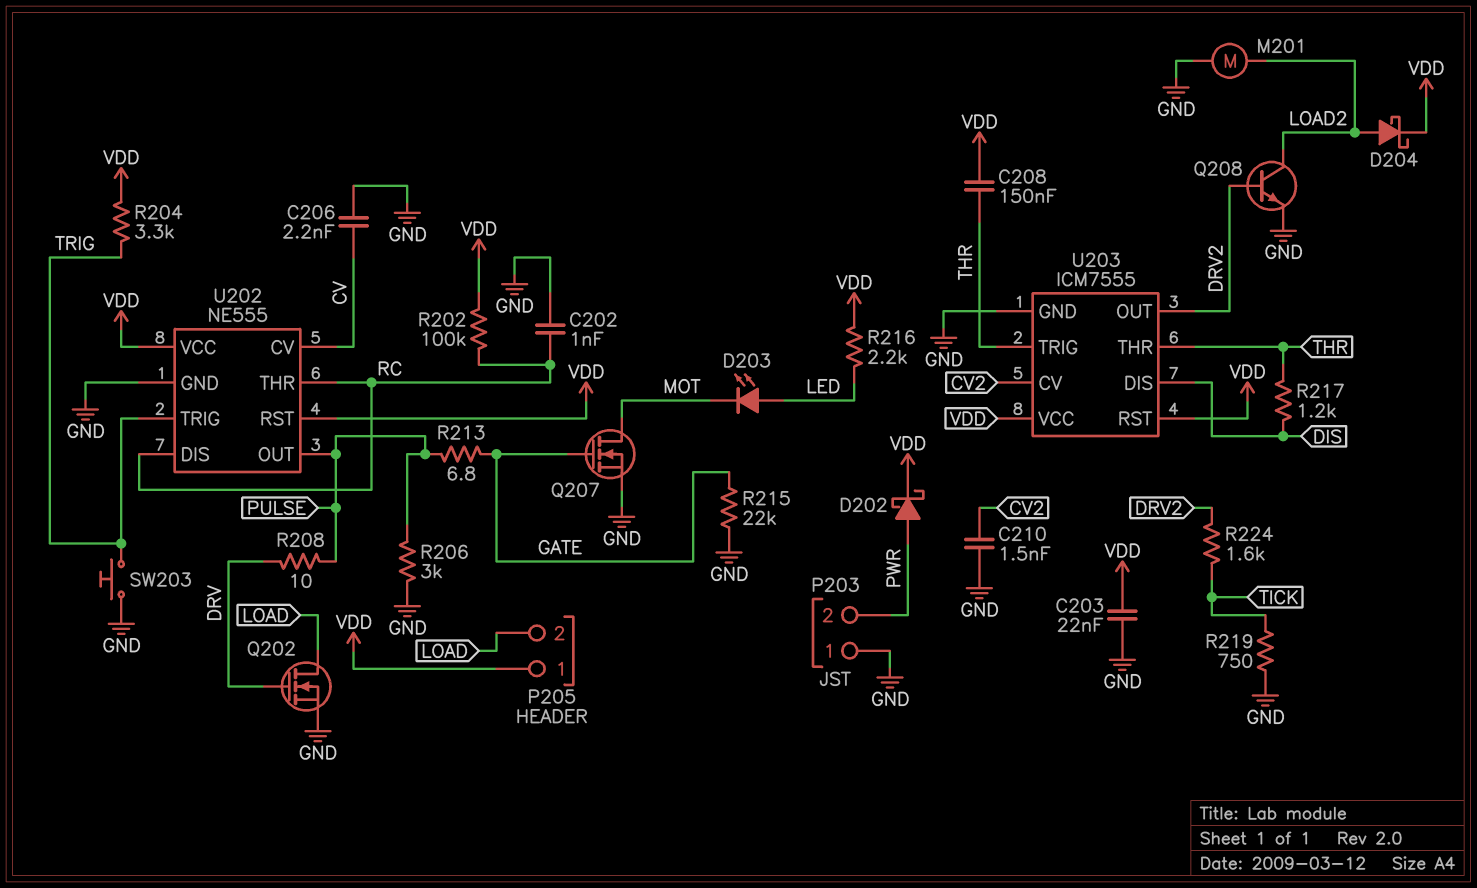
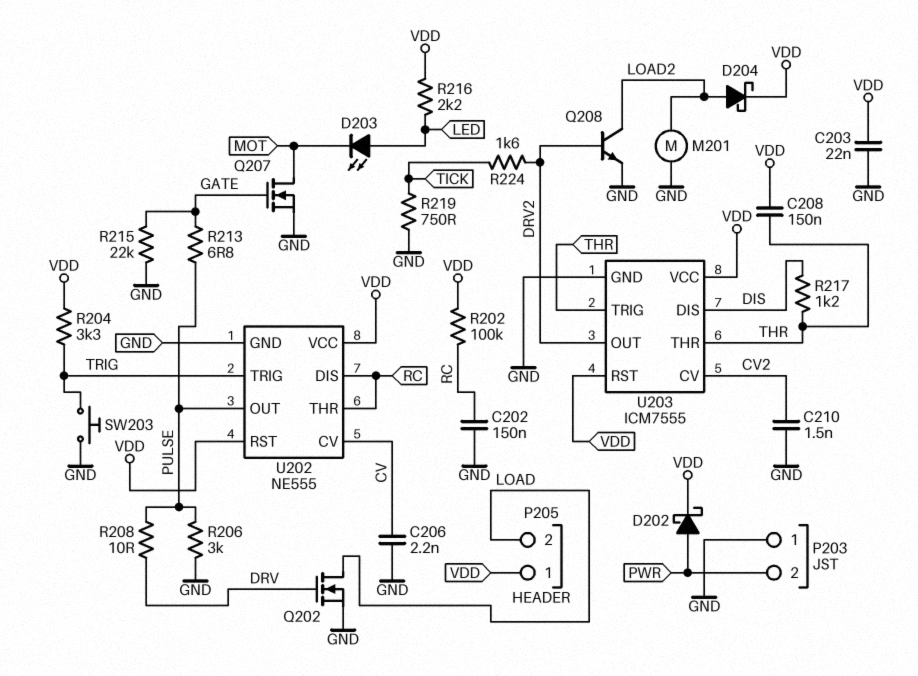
C202: 1nF (GND, RC) -> 150nF (GND, RC)

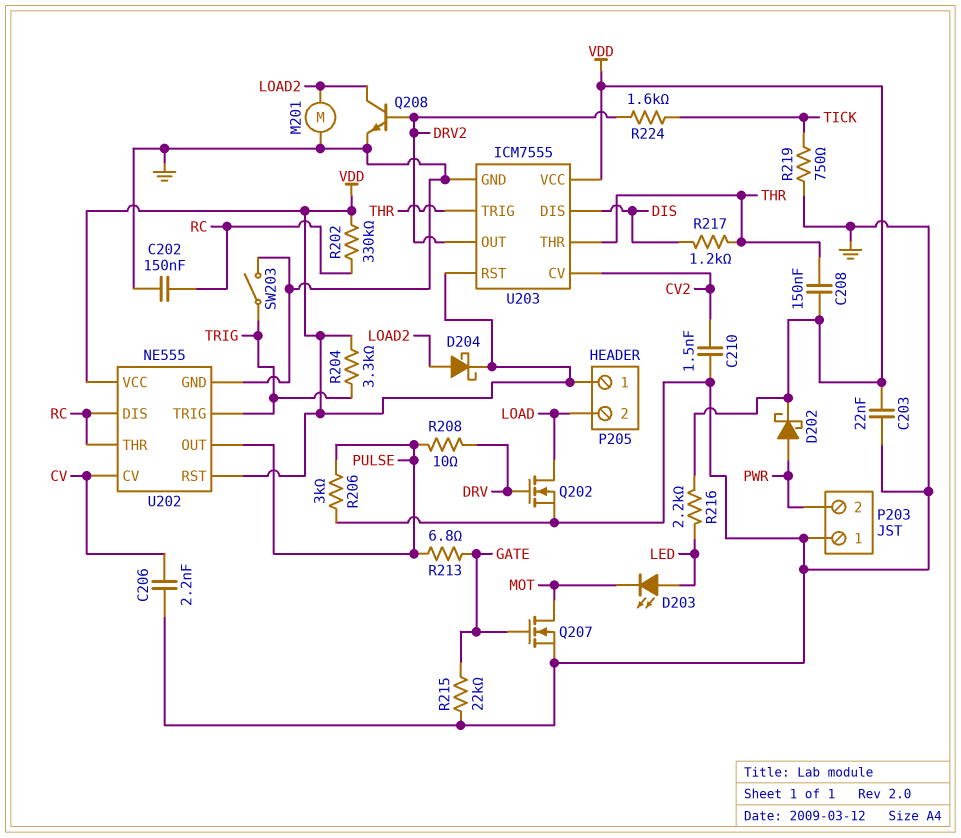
R202: 100k (RC, VDD) -> 330k (RC, VDD)
SW203: button (GND, TRIG) -> switch (GND, TRIG)

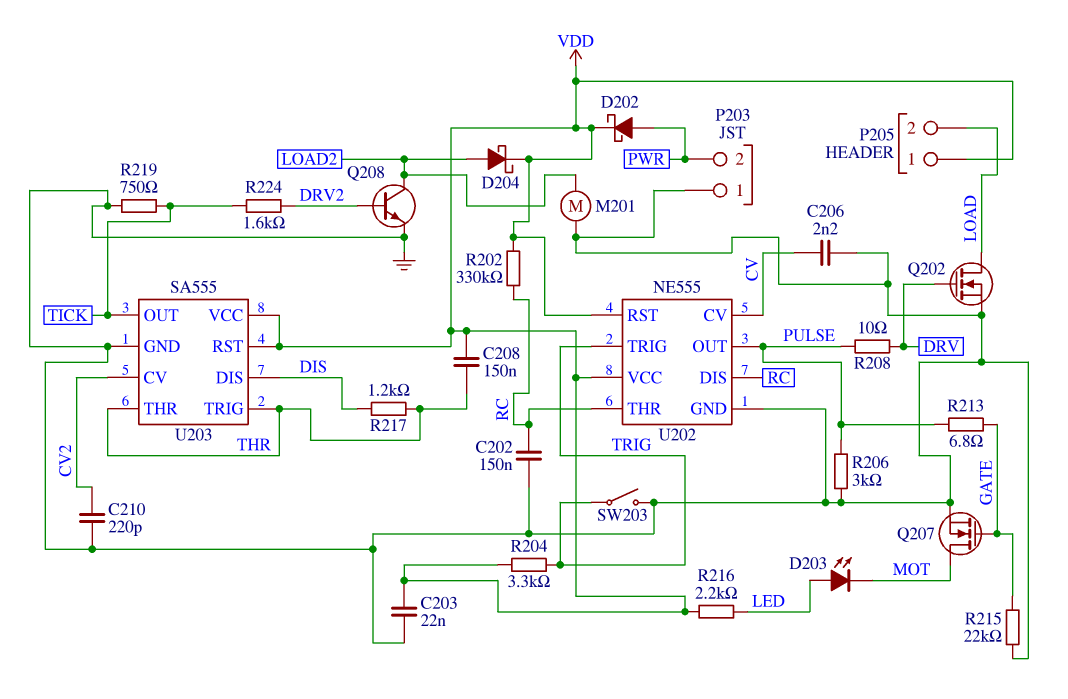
C210: 1.5nF (CV2, GND) -> 220pF (CV2, GND)
U203: ICM7555 -> SA555
U203 pin OUT: DRV2 -> TICK

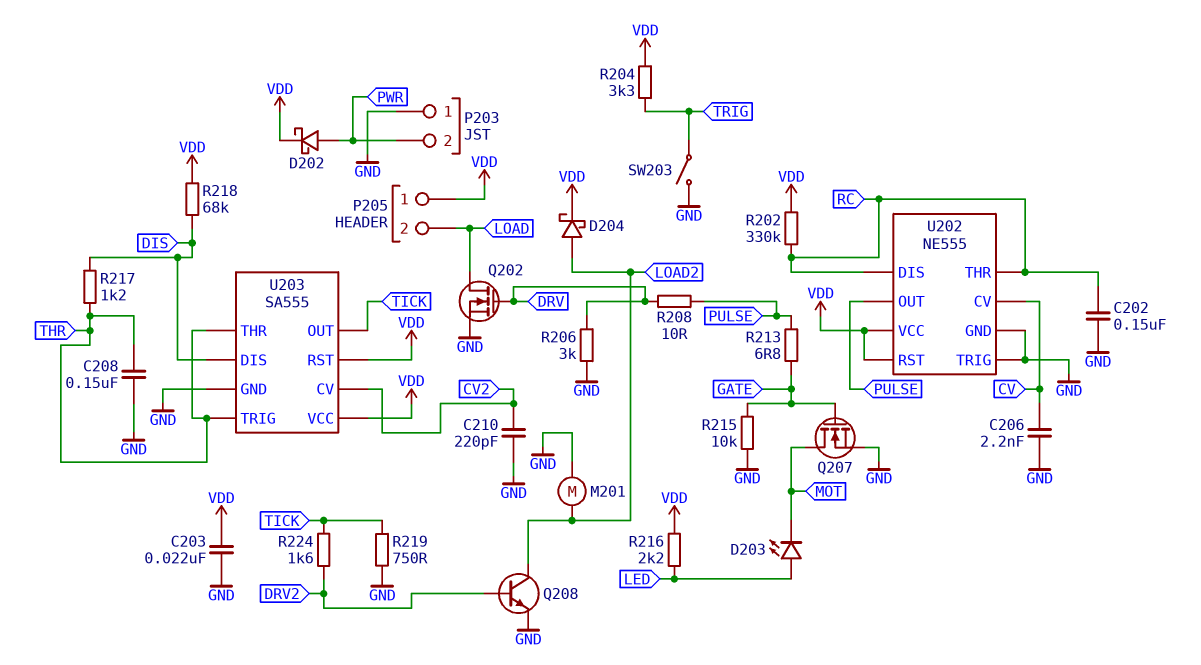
C208: 150nF (THR, VDD) -> 150nF (GND, THR)
R206: 3k (GND, PULSE) -> 3k (DRV, GND)
R215: 22k (GATE, GND) -> 10k (GATE, GND)
R218: none -> 68k (DIS, VDD)
U202 pin TRIG: TRIG -> GND

